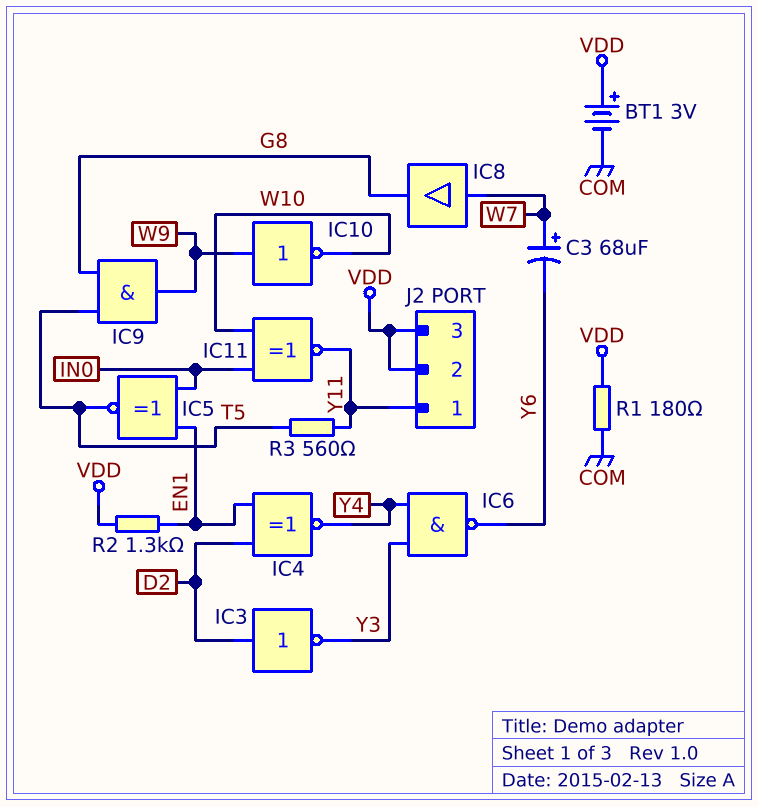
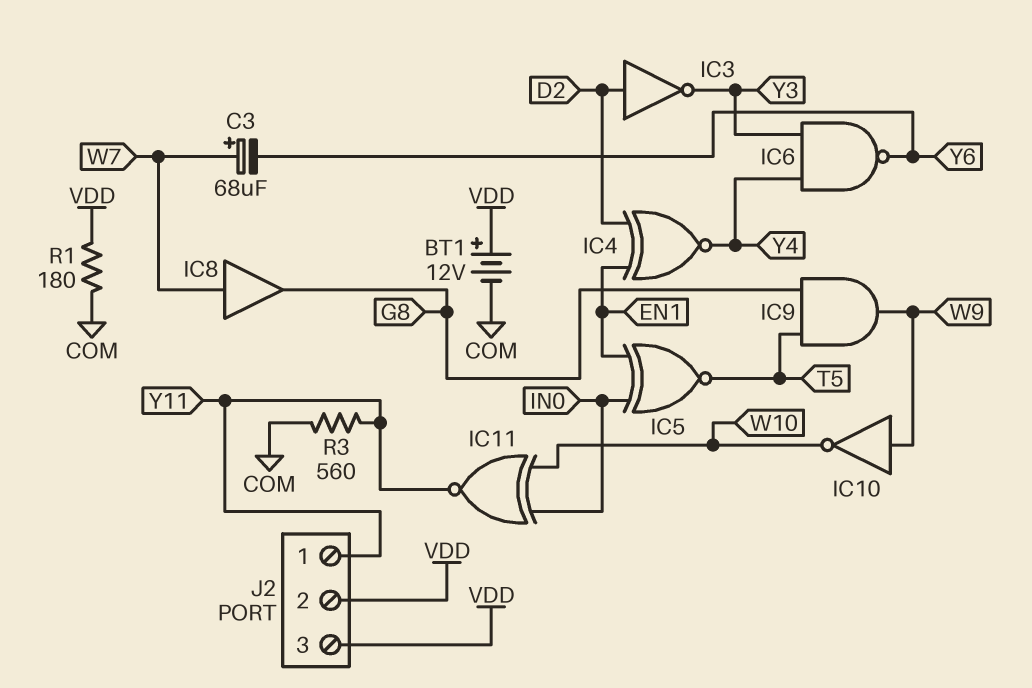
BT1: 3V (plus VDD, minus COM) -> 12V (plus VDD, minus COM)
R2: 1.3k (EN1, VDD) -> none
R3: 560 (T5, Y11) -> 560 (COM, Y11)

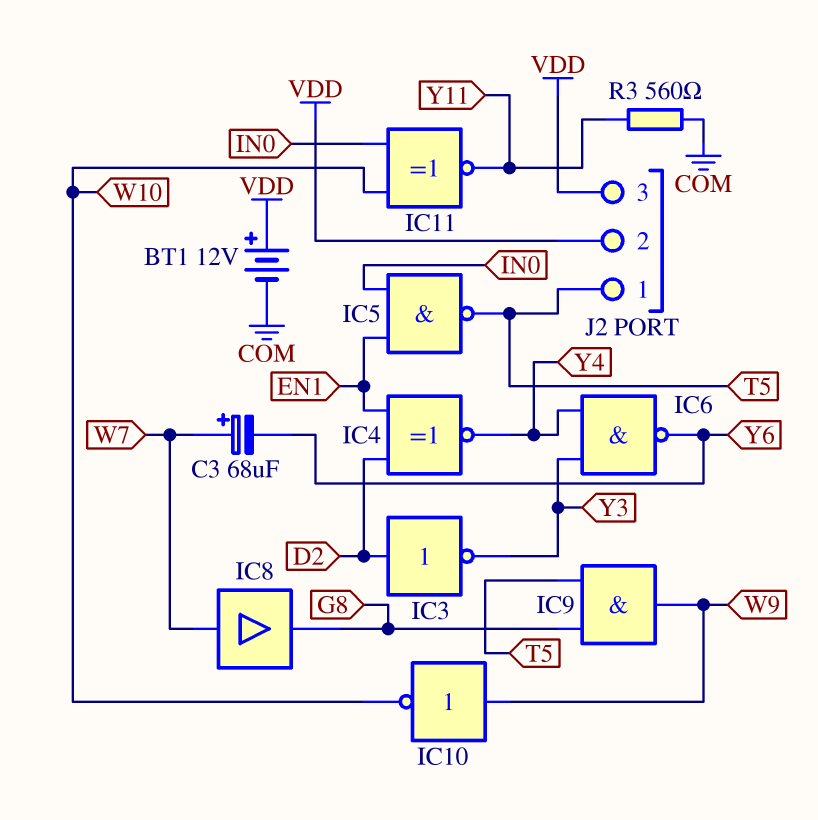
IC5: XNOR (in EN1, in IN0, out T5) -> NAND (in EN1, in IN0, out T5)
J2 pin 1: Y11 -> T5
R1: 180 (COM, VDD) -> none

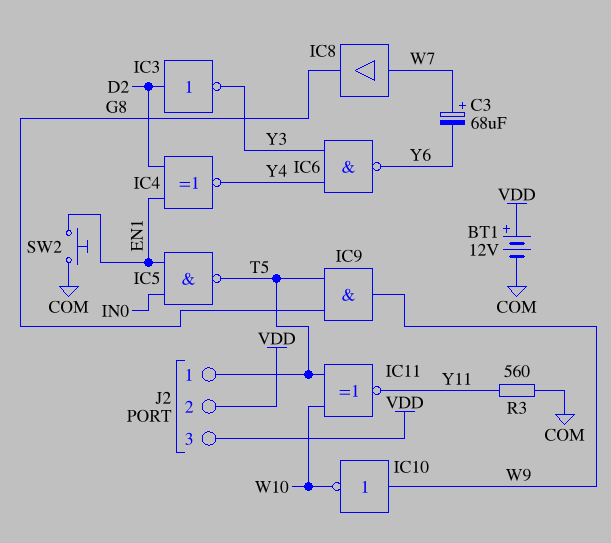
IC11: XNOR (in IN0, in W10, out Y11) -> XNOR (in T5, in W10, out Y11)
SW2: none -> button (COM, EN1)

